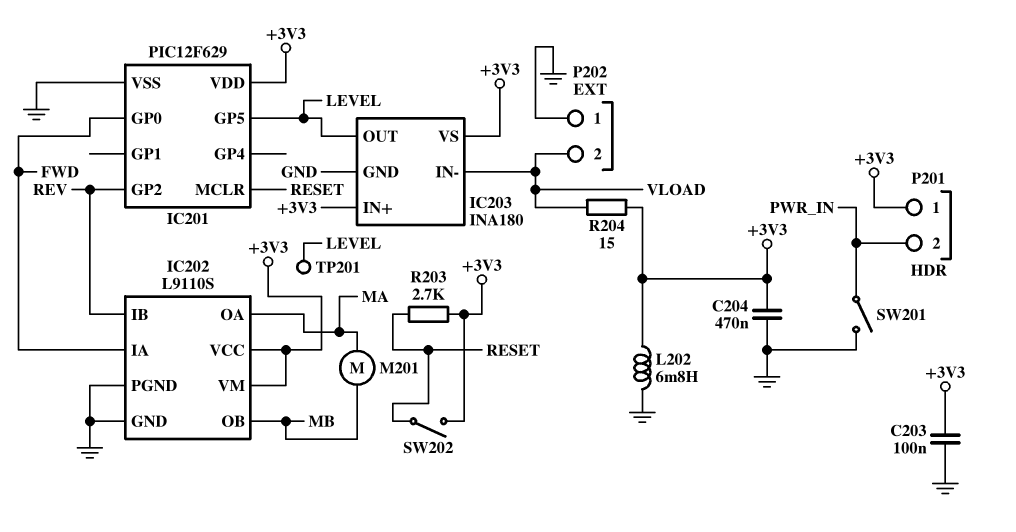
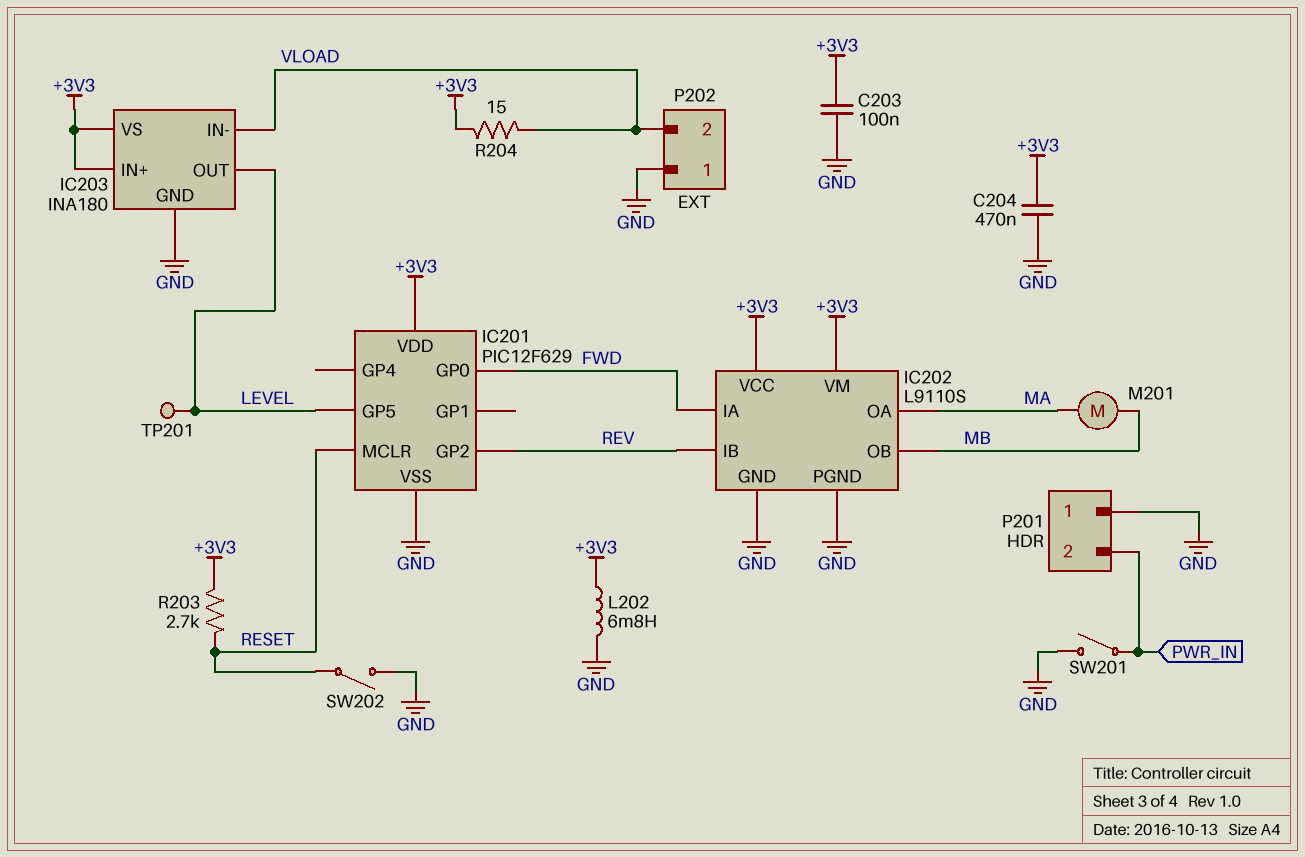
P201 pin 1: +3V3 -> GND
SW202: switch (+3V3, RESET) -> switch (GND, RESET)

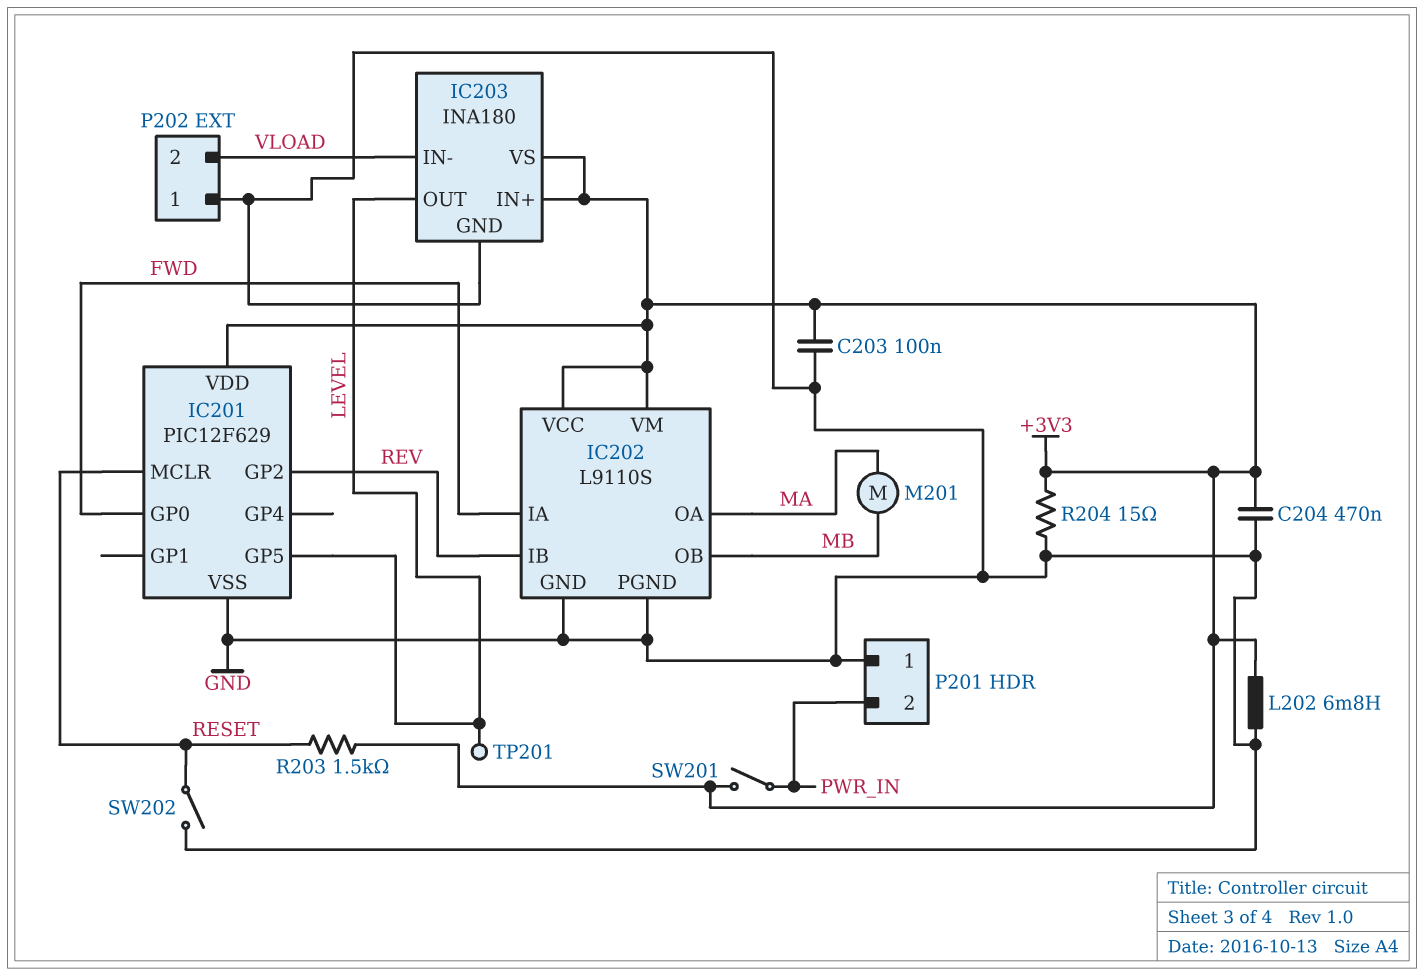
R203: 2.7k (+3V3, RESET) -> 1.5k (+3V3, RESET)
R204: 15 (+3V3, VLOAD) -> 15 (+3V3, GND)
SW201: switch (GND, PWR_IN) -> switch (+3V3, PWR_IN)

